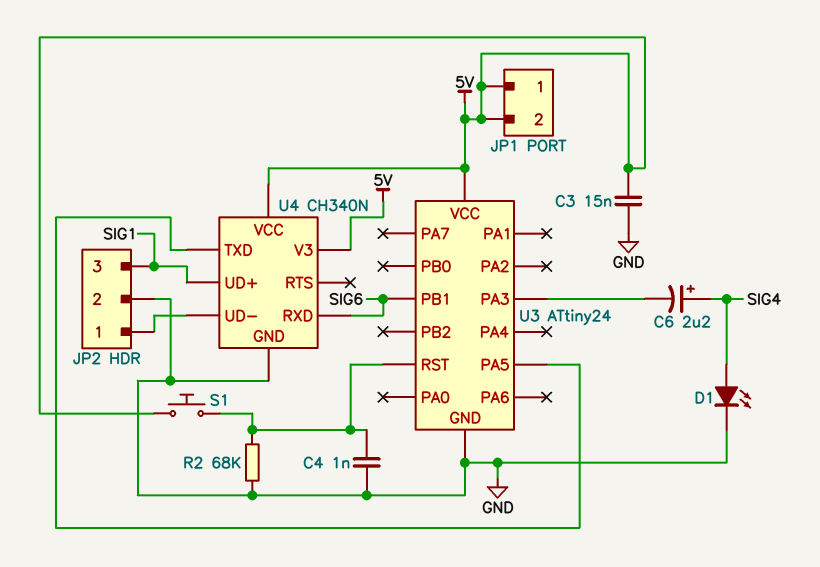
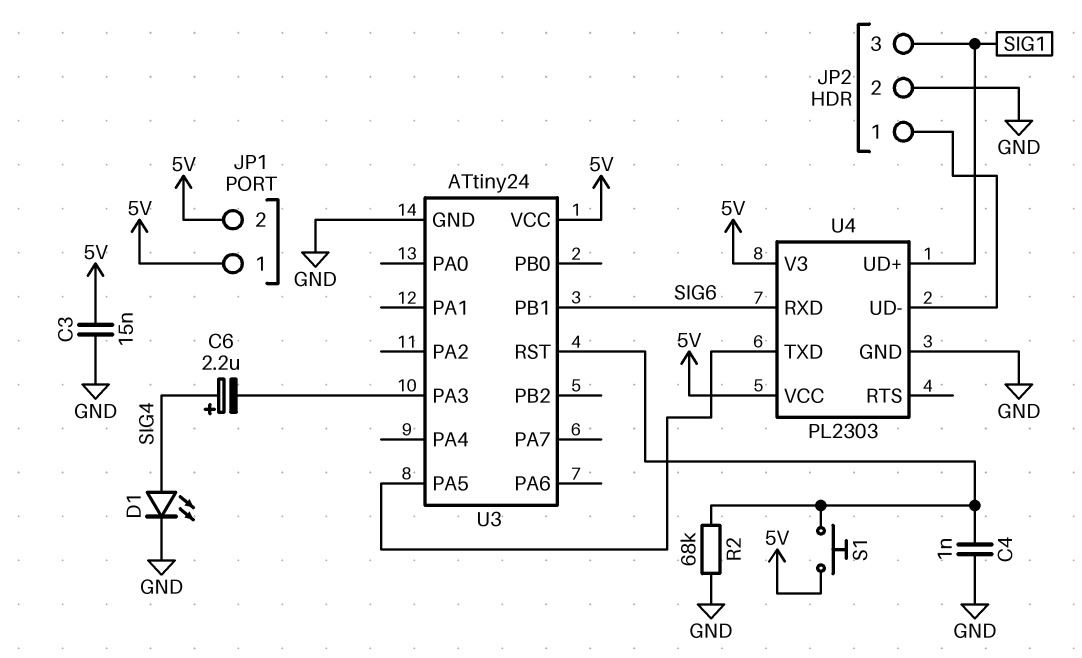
U4: CH340N -> PL2303

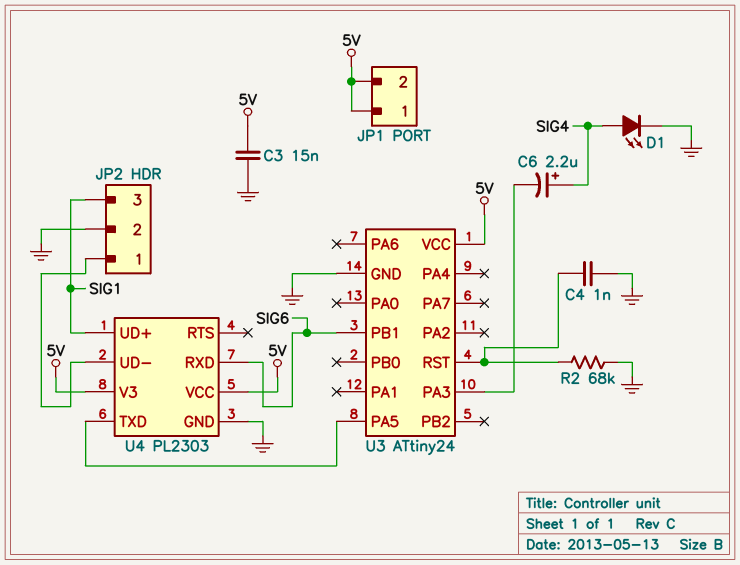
S1: button (5V, U3/RST) -> none

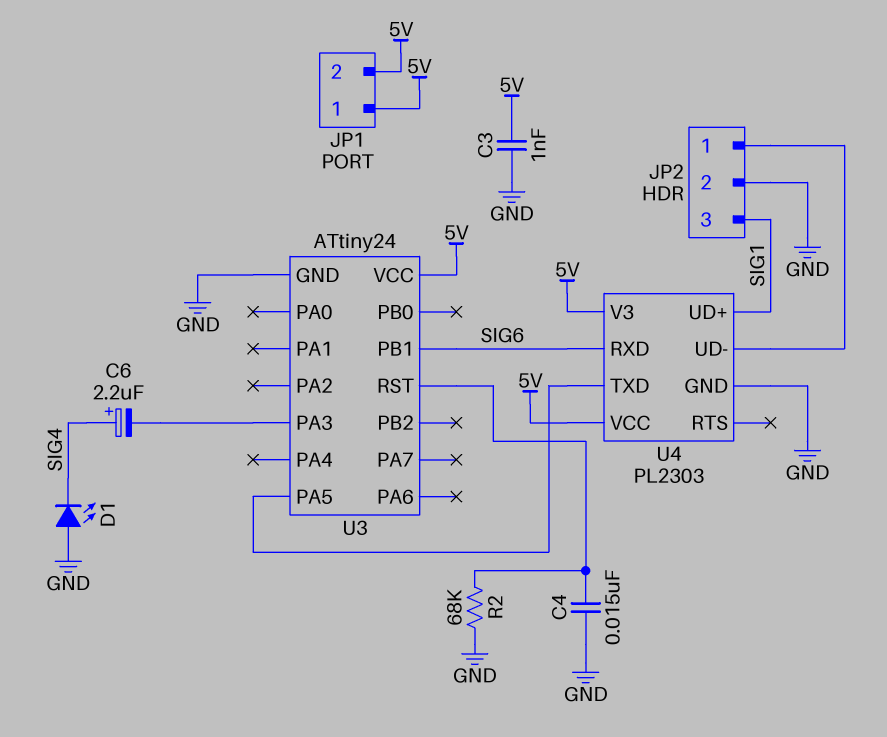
C3: 15nF (5V, GND) -> 1nF (5V, GND)
C4: 1nF (GND, U3/RST) -> 15nF (GND, U3/RST)
D1: LED (A SIG4, K GND) -> LED (A GND, K SIG4)

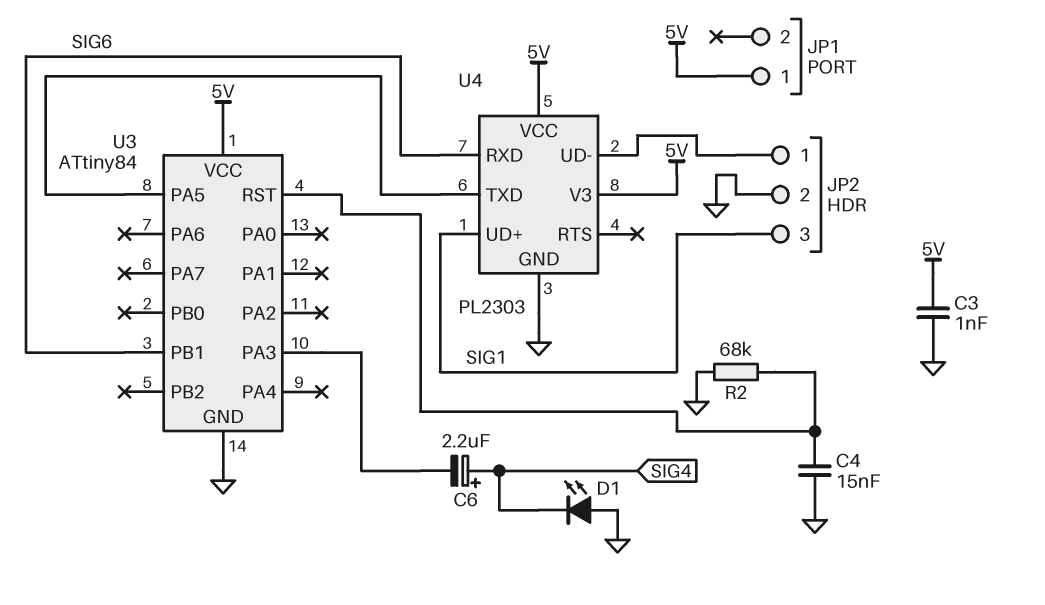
JP1 pin 2: 5V -> none
U3: ATtiny24 -> ATtiny84

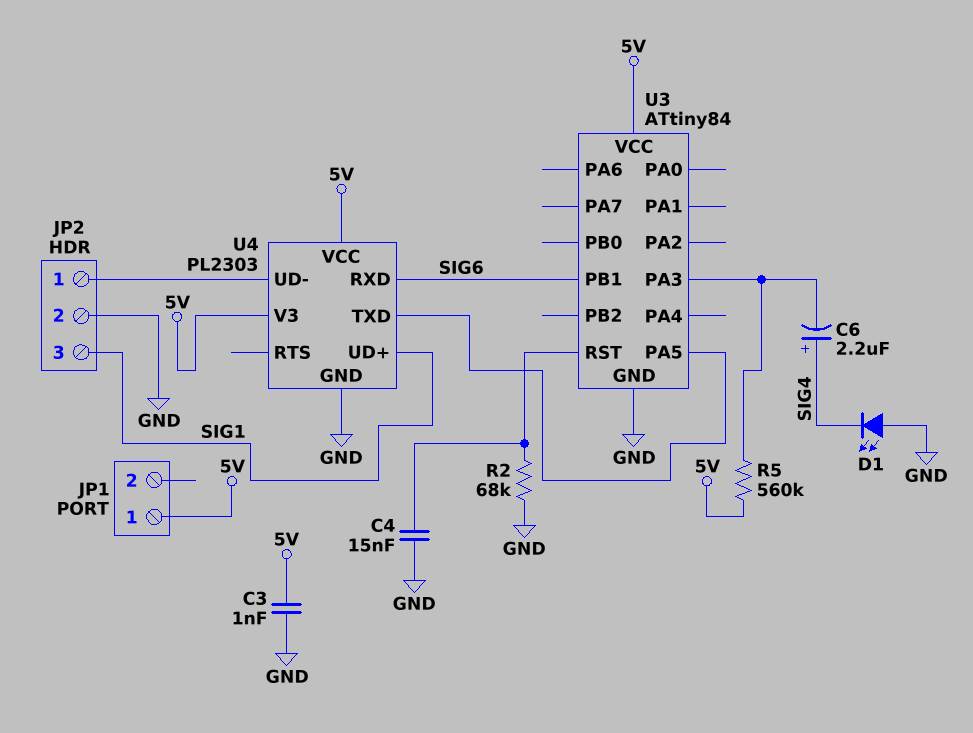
R5: none -> 560k (5V, U3/PA3)

